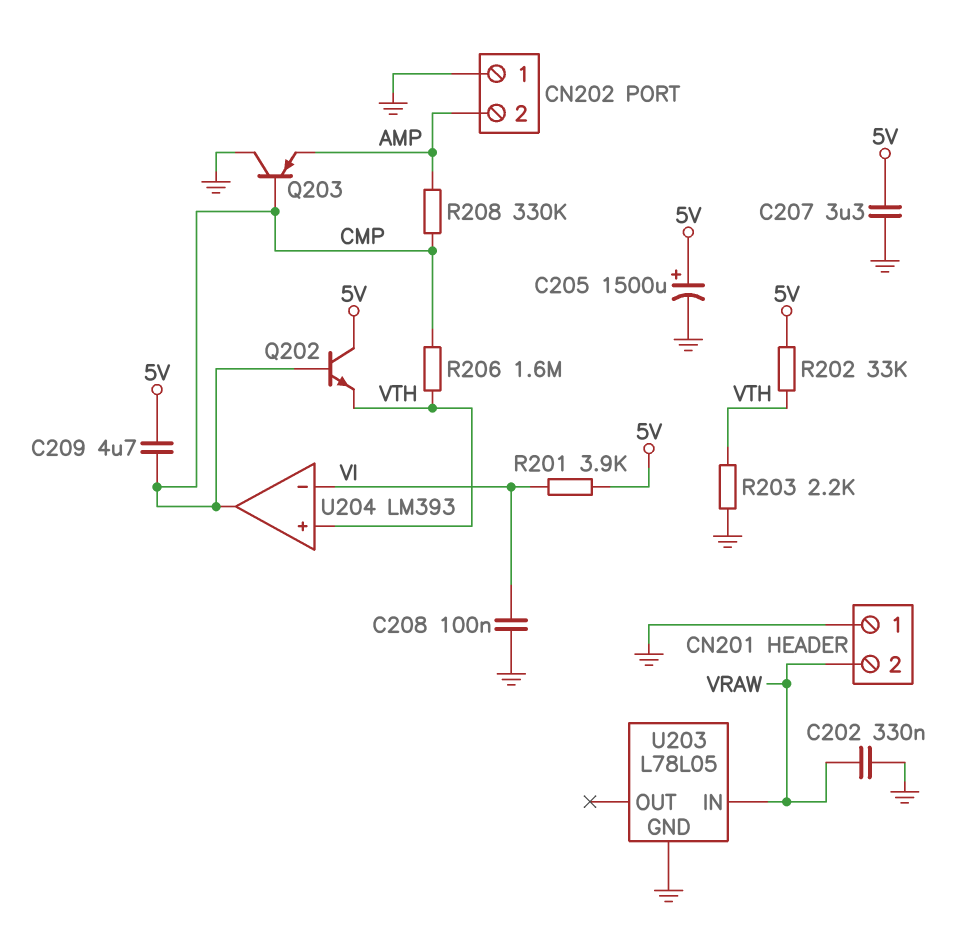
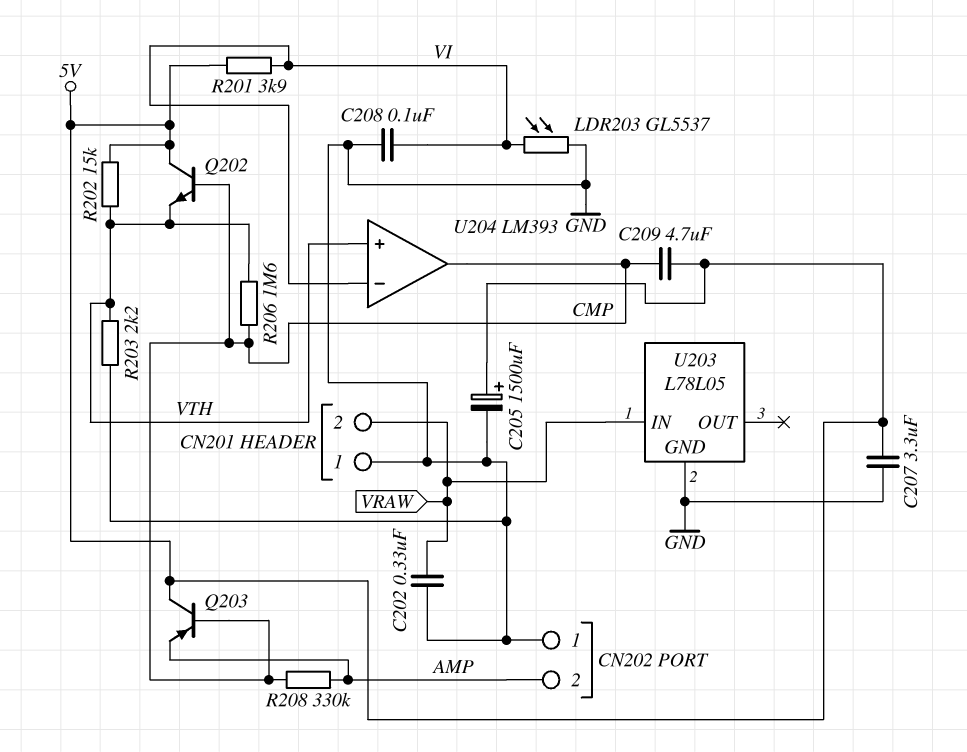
LDR203: none -> GL5537 (GND, VI)
Q203: PNP (B CMP, C GND, E AMP) -> PNP (B CMP, C 5V, E AMP)
R202: 33k (5V, VTH) -> 15k (5V, VTH)

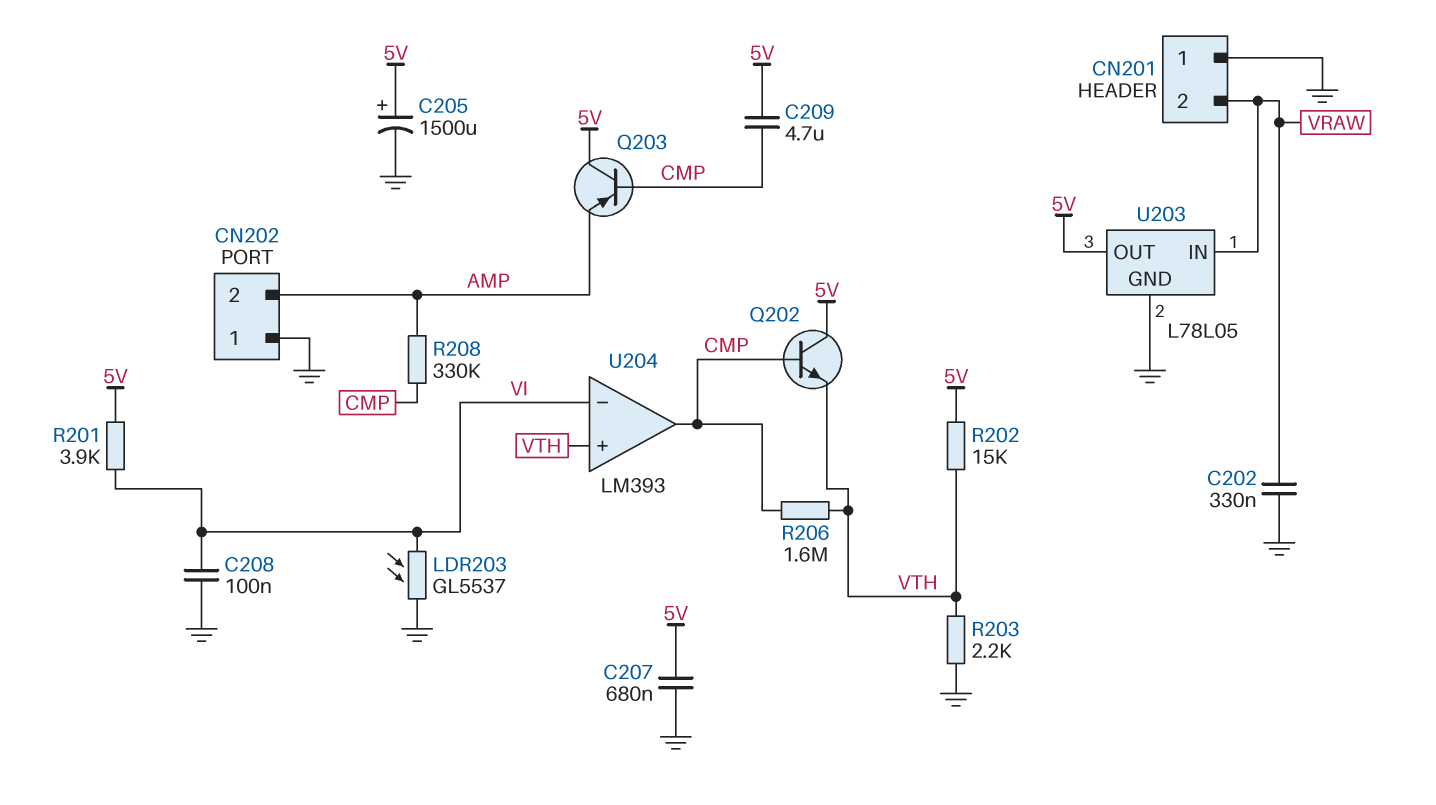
C207: 3.3uF (5V, GND) -> 680nF (5V, GND)
U203 pin OUT: none -> 5V

